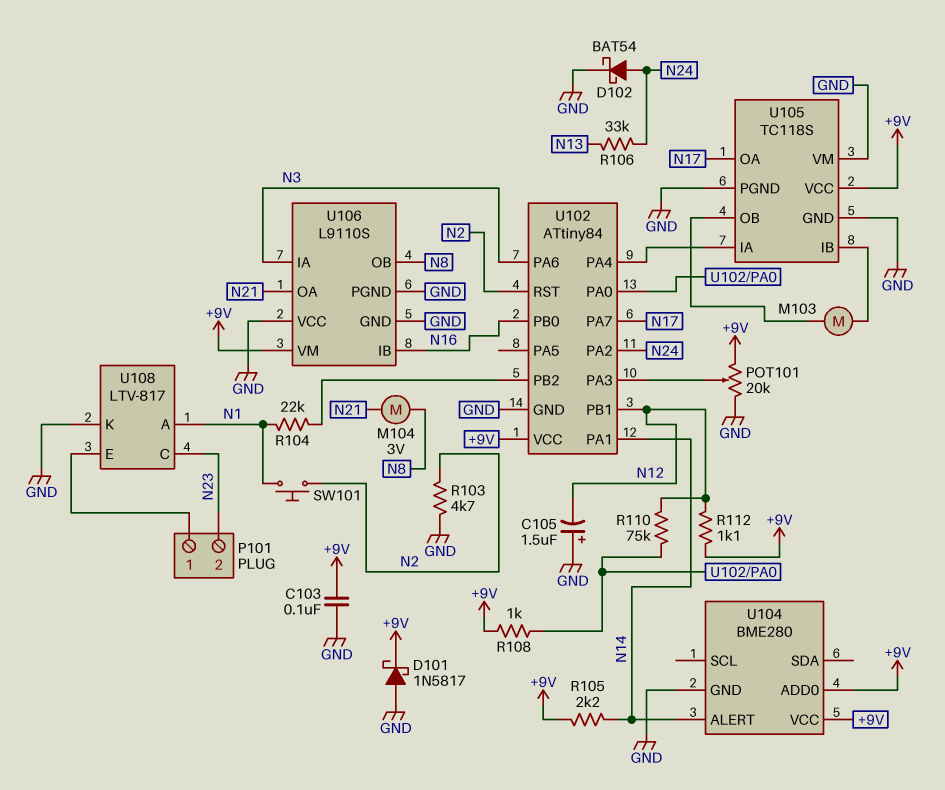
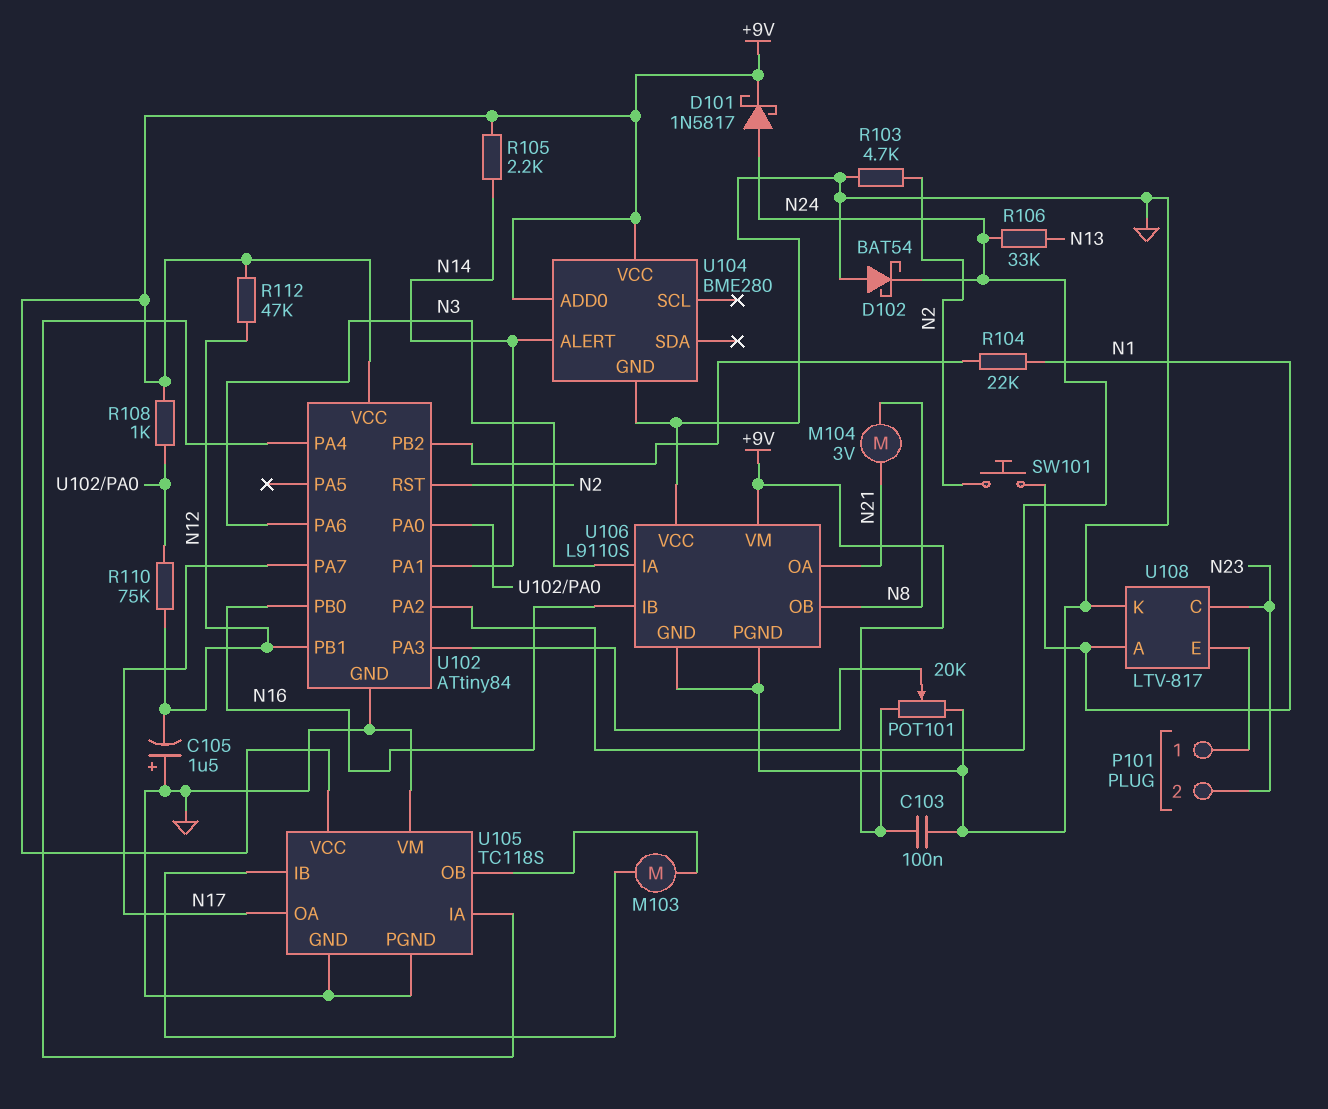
D101: schottky 1N5817 (A GND, K +9V) -> schottky 1N5817 (A N24, K +9V)
D102: schottky BAT54 (A N24, K GND) -> schottky BAT54 (A GND, K N24)
R112: 1.1k (+9V, N12) -> 47k (+9V, N12)

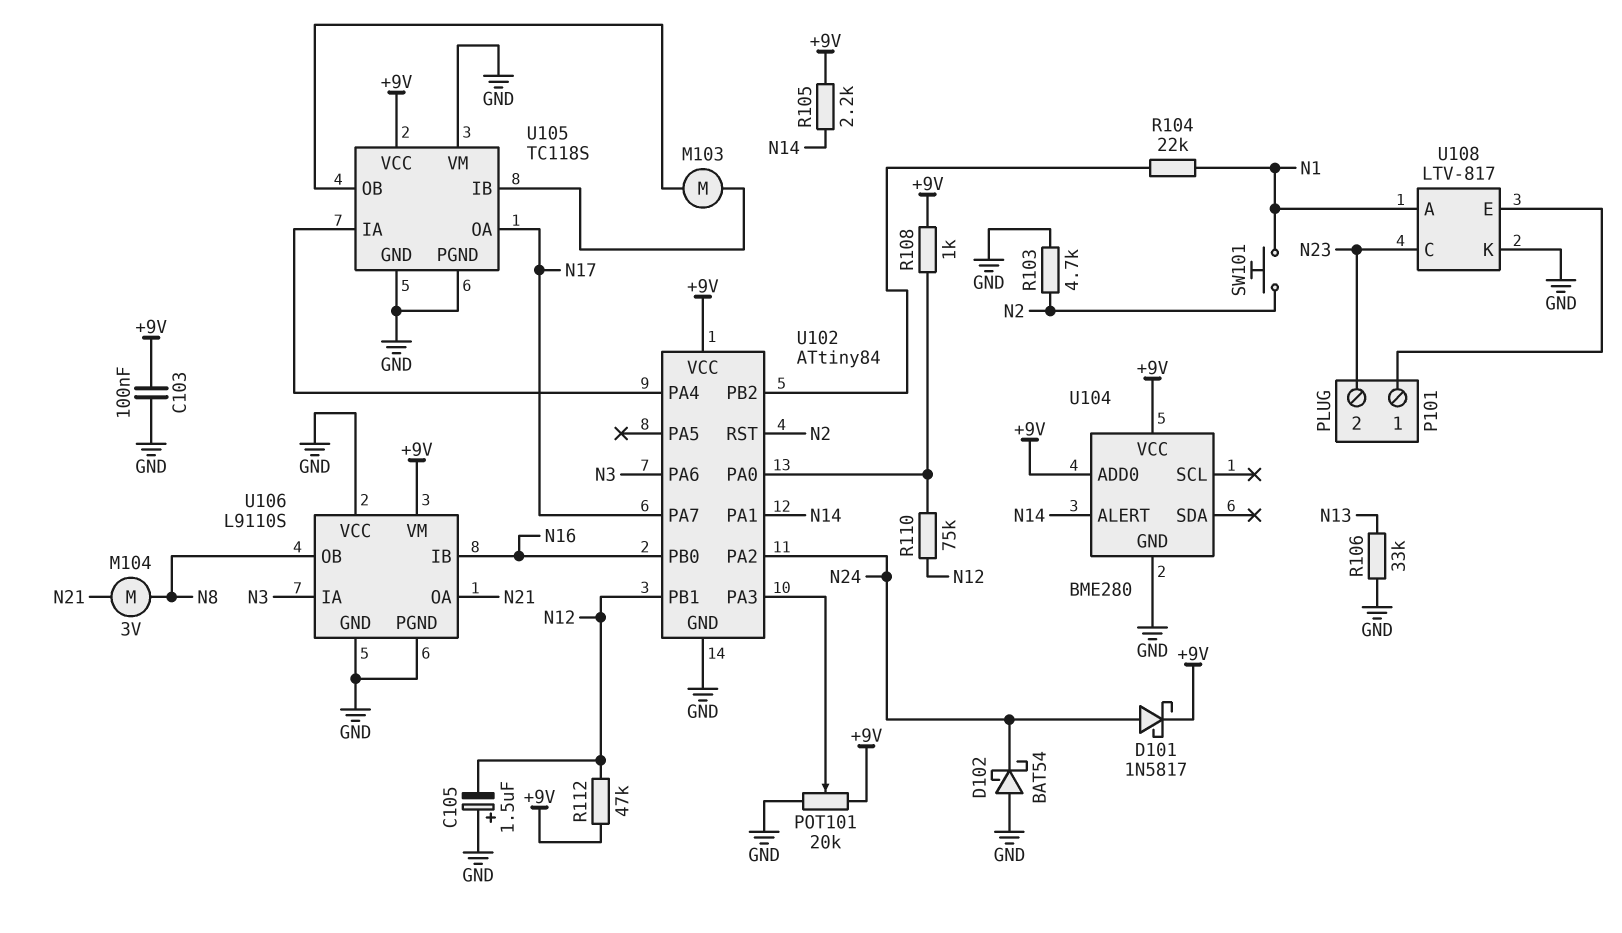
R106: 33k (N13, N24) -> 33k (GND, N13)

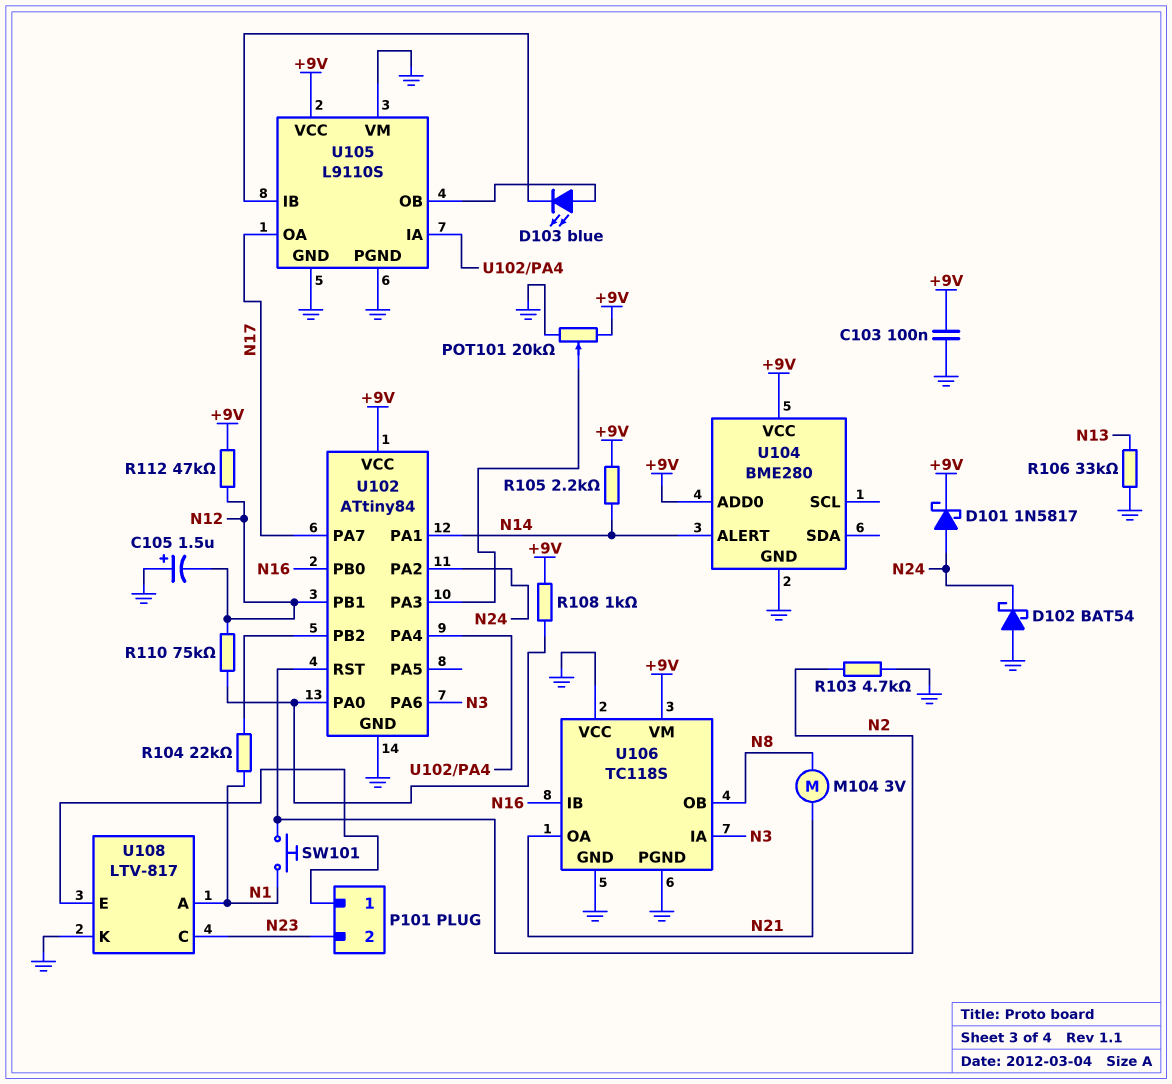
D103: none -> LED blue (A U105/OB, K U105/IB)
M103: motor (U105/IB, U105/OB) -> none
U105: TC118S -> L9110S
U106: L9110S -> TC118S

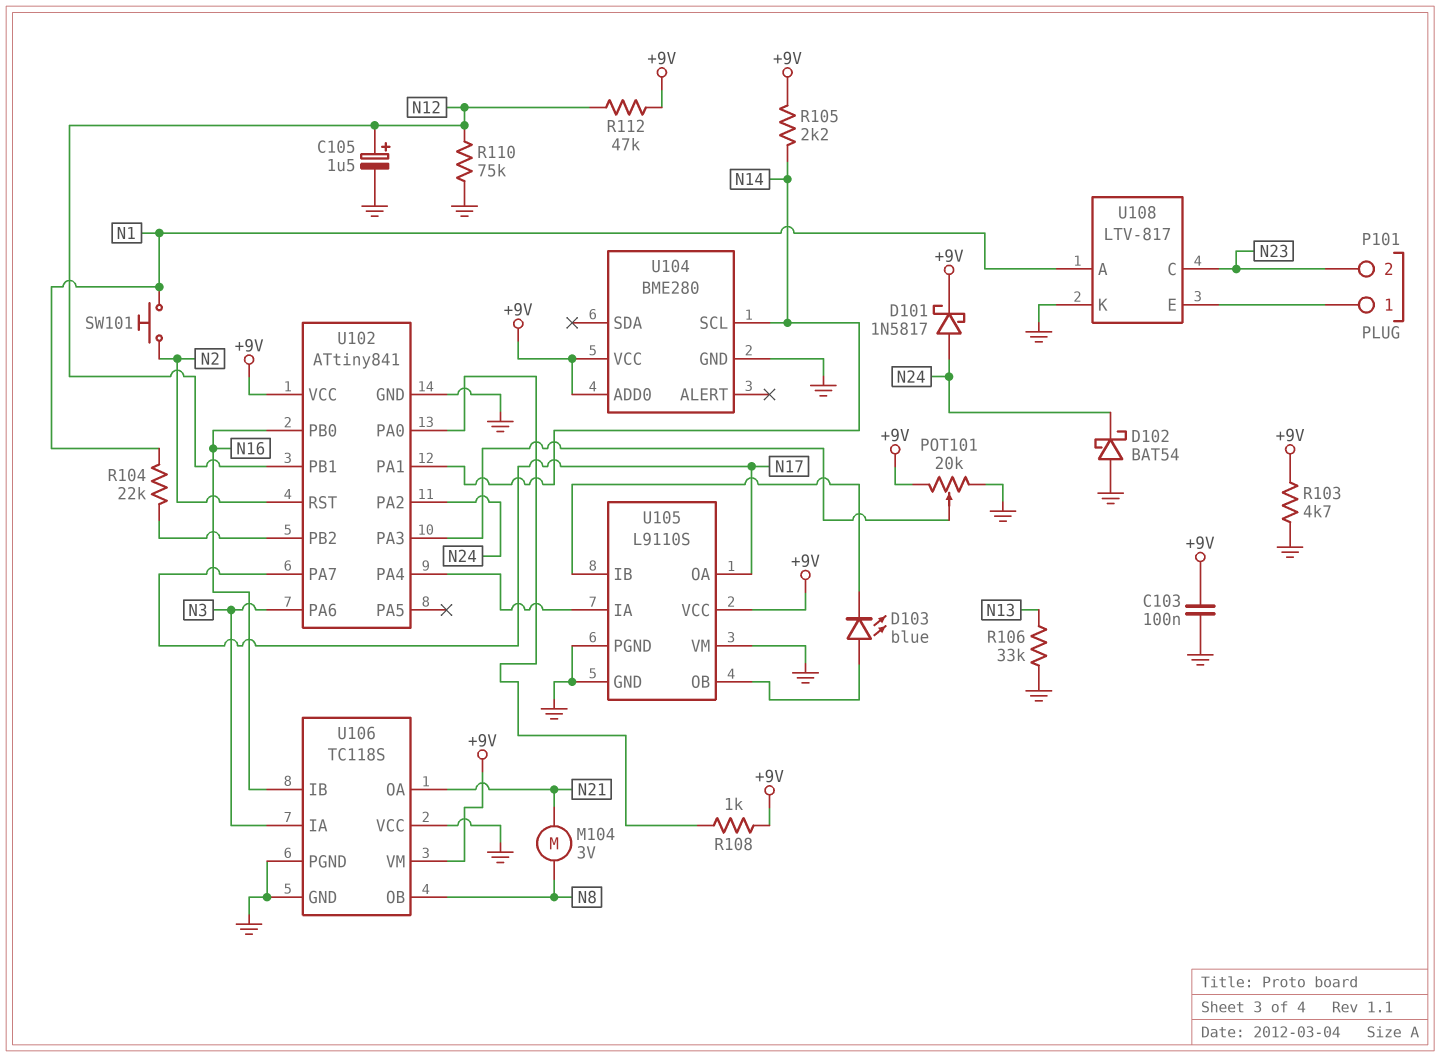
C105: 1.5uF (plus GND, minus N12) -> 1.5uF (plus N12, minus GND)
R103: 4.7k (GND, N2) -> 4.7k (+9V, GND)
R110: 75k (N12, U102/PA0) -> 75k (GND, N12)
U102: ATtiny84 -> ATtiny841
U104 pin ALERT: N14 -> none
U104 pin SCL: none -> N14

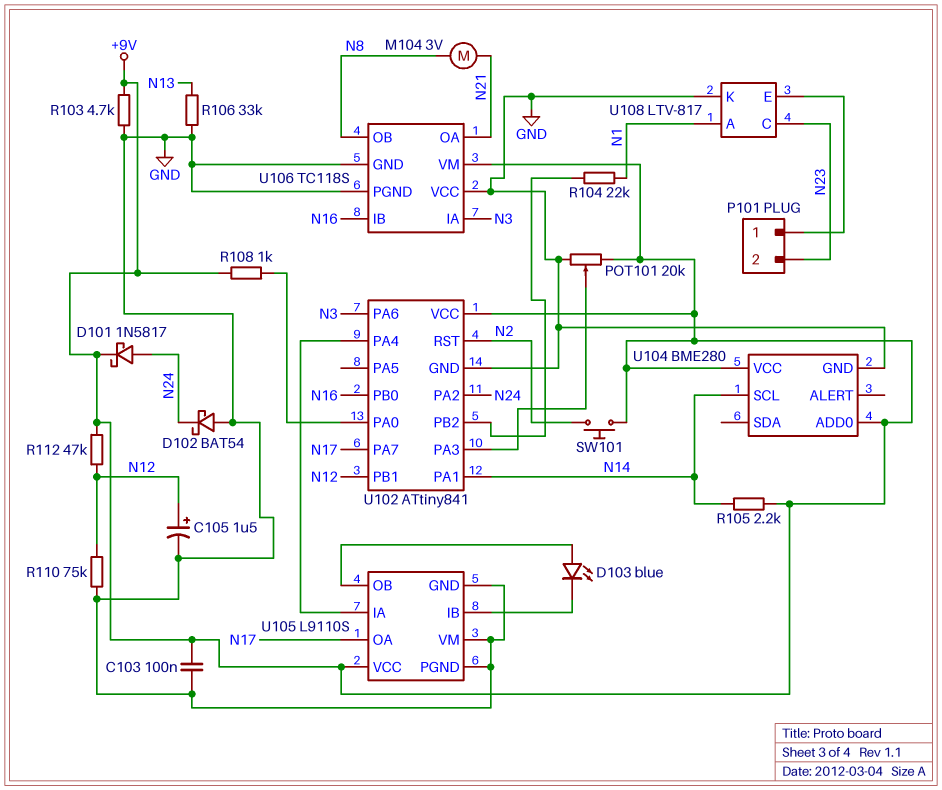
SW101: button (N1, N2) -> button (+9V, N2)

